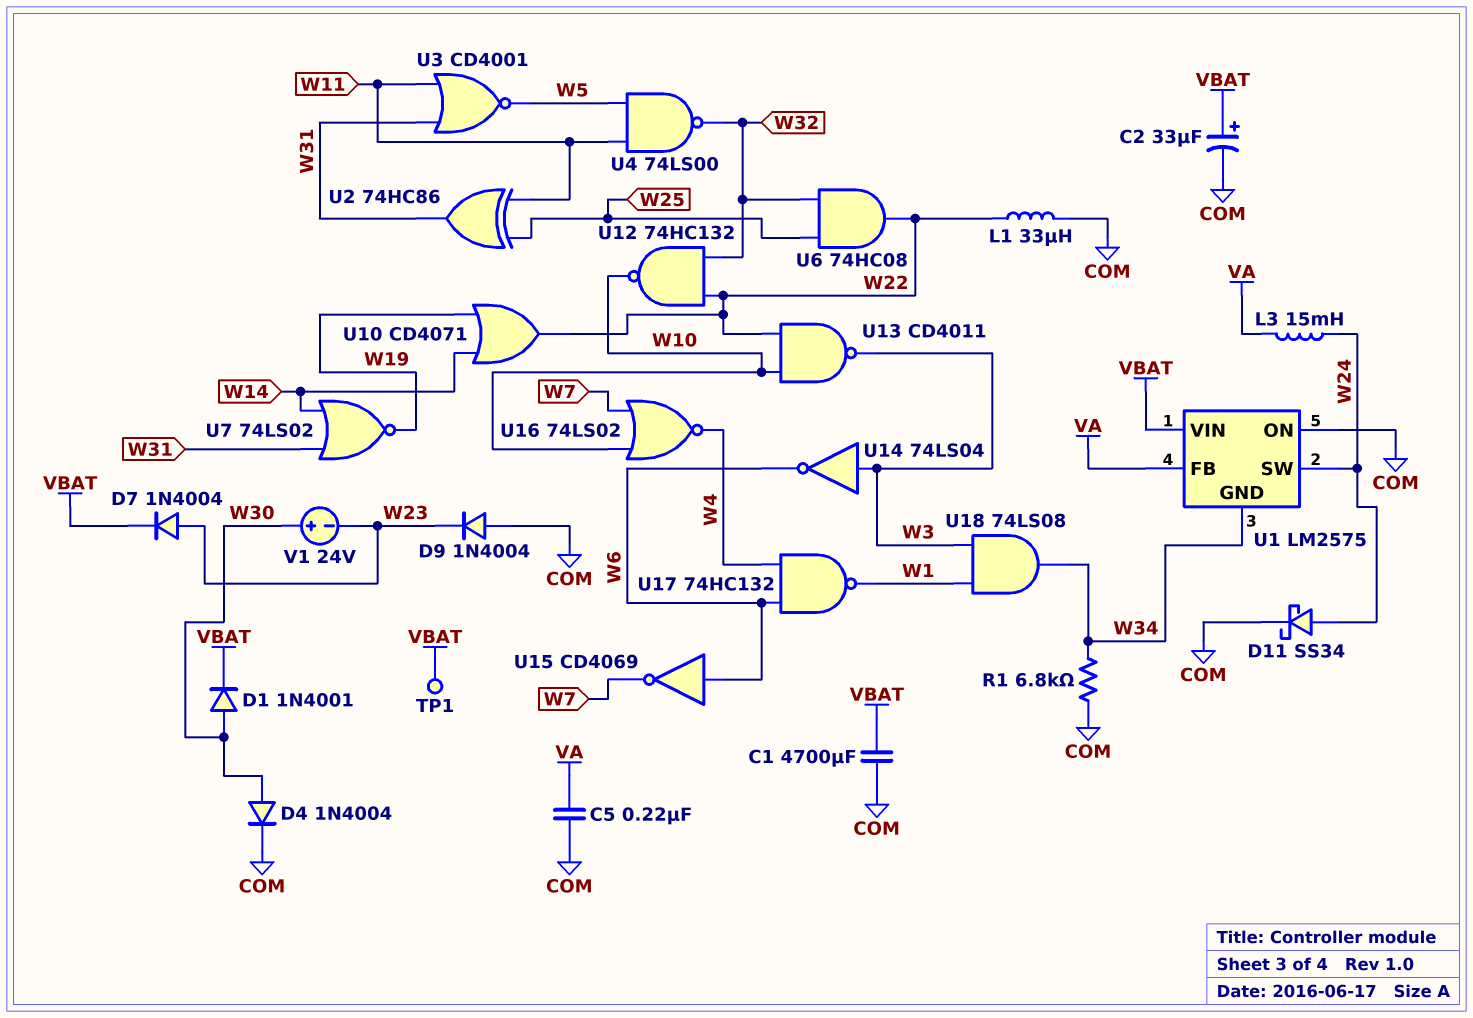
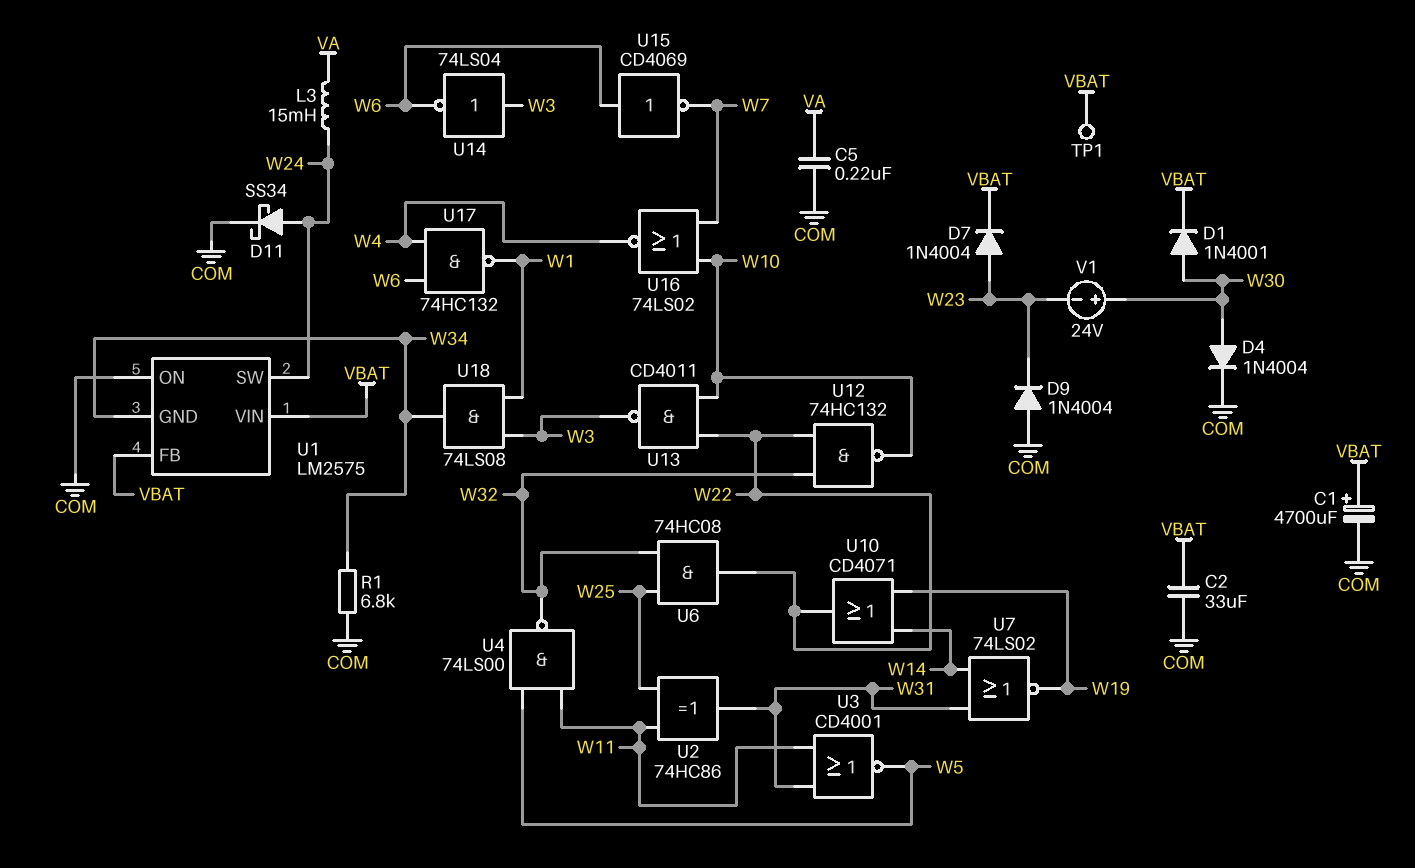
C1: 4700uF (COM, VBAT) -> 4700uF (plus VBAT, minus COM)
C2: 33uF (plus VBAT, minus COM) -> 33uF (COM, VBAT)
L1: 33uH (COM, W22) -> none
U1 pin FB: VA -> VBAT

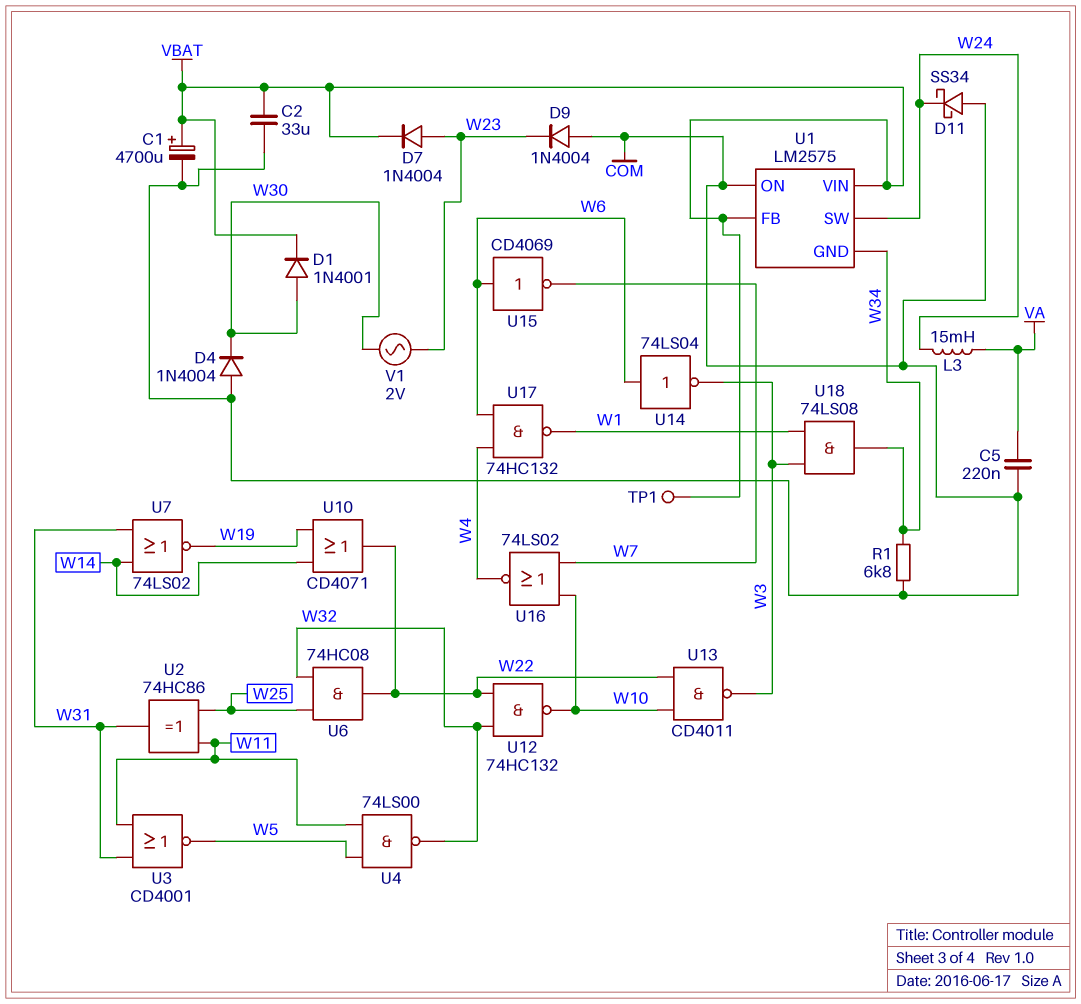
D4: diode 1N4004 (A W30, K COM) -> diode 1N4004 (A COM, K W30)
D11: schottky SS34 (A W24, K COM) -> schottky SS34 (A COM, K W24)
U14: NOT 74LS04 (in W3, out W6) -> NOT 74LS04 (in W6, out W3)
V1: 24V (plus W30, minus W23) -> AC 2V (W23, W30)

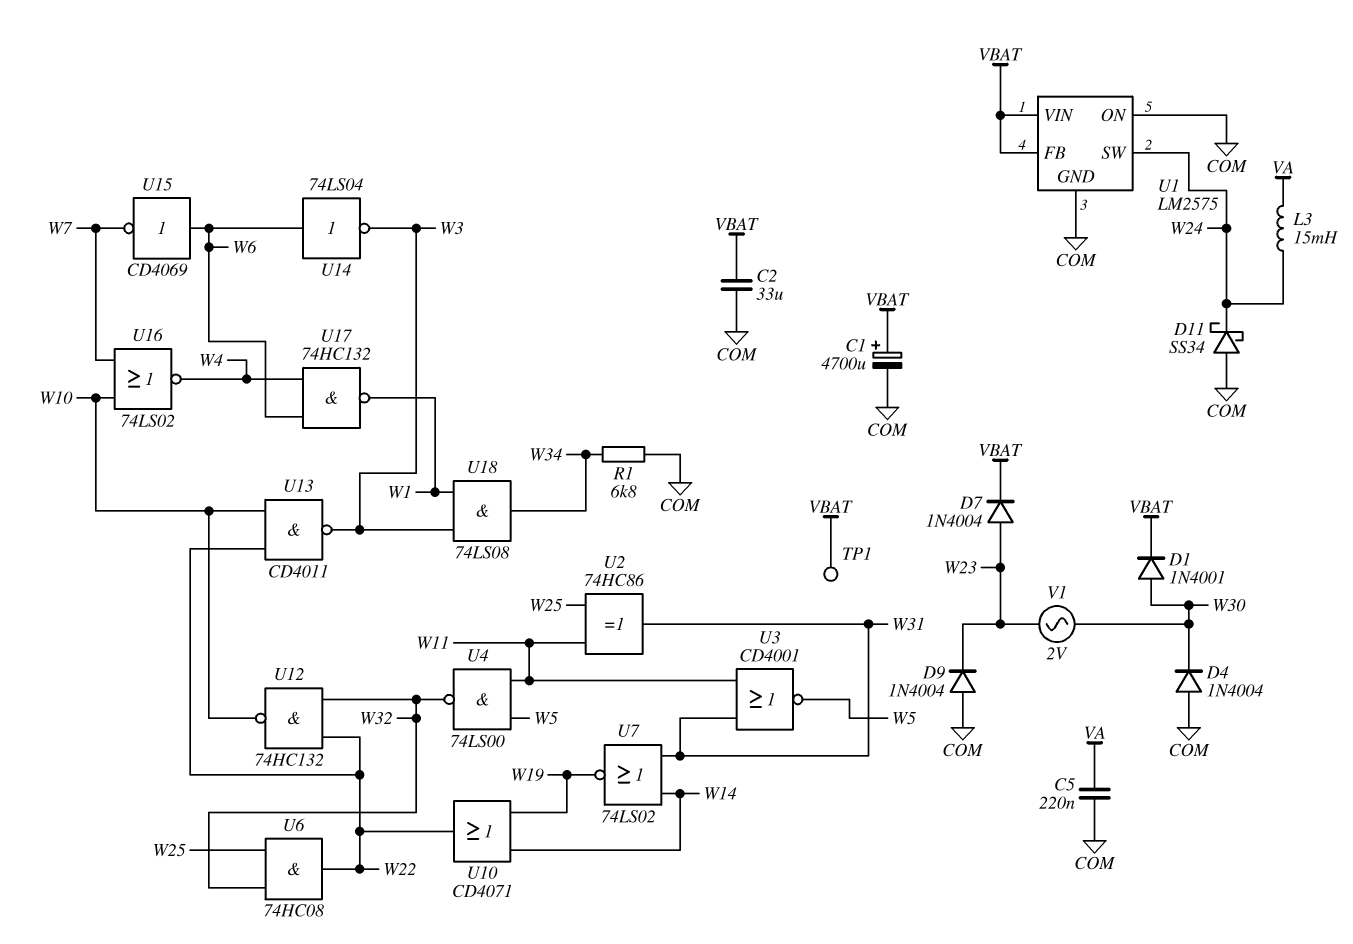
U1 pin GND: W34 -> COM

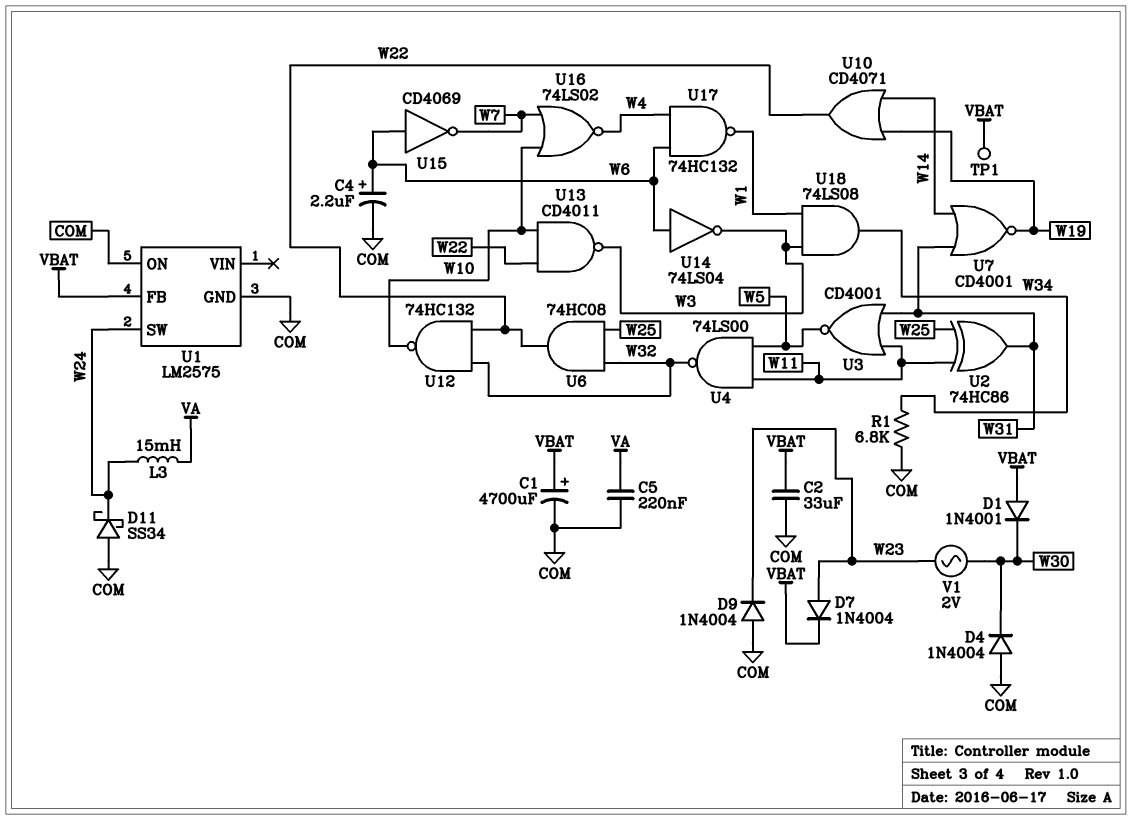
C4: none -> 2.2uF (plus W6, minus COM)
D1: diode 1N4001 (A W30, K VBAT) -> diode 1N4001 (A VBAT, K W30)
U1 pin VIN: VBAT -> none
U7: NOR 74LS02 (in W14, in W31, out W19) -> NOR CD4001 (in W14, in W31, out W19)

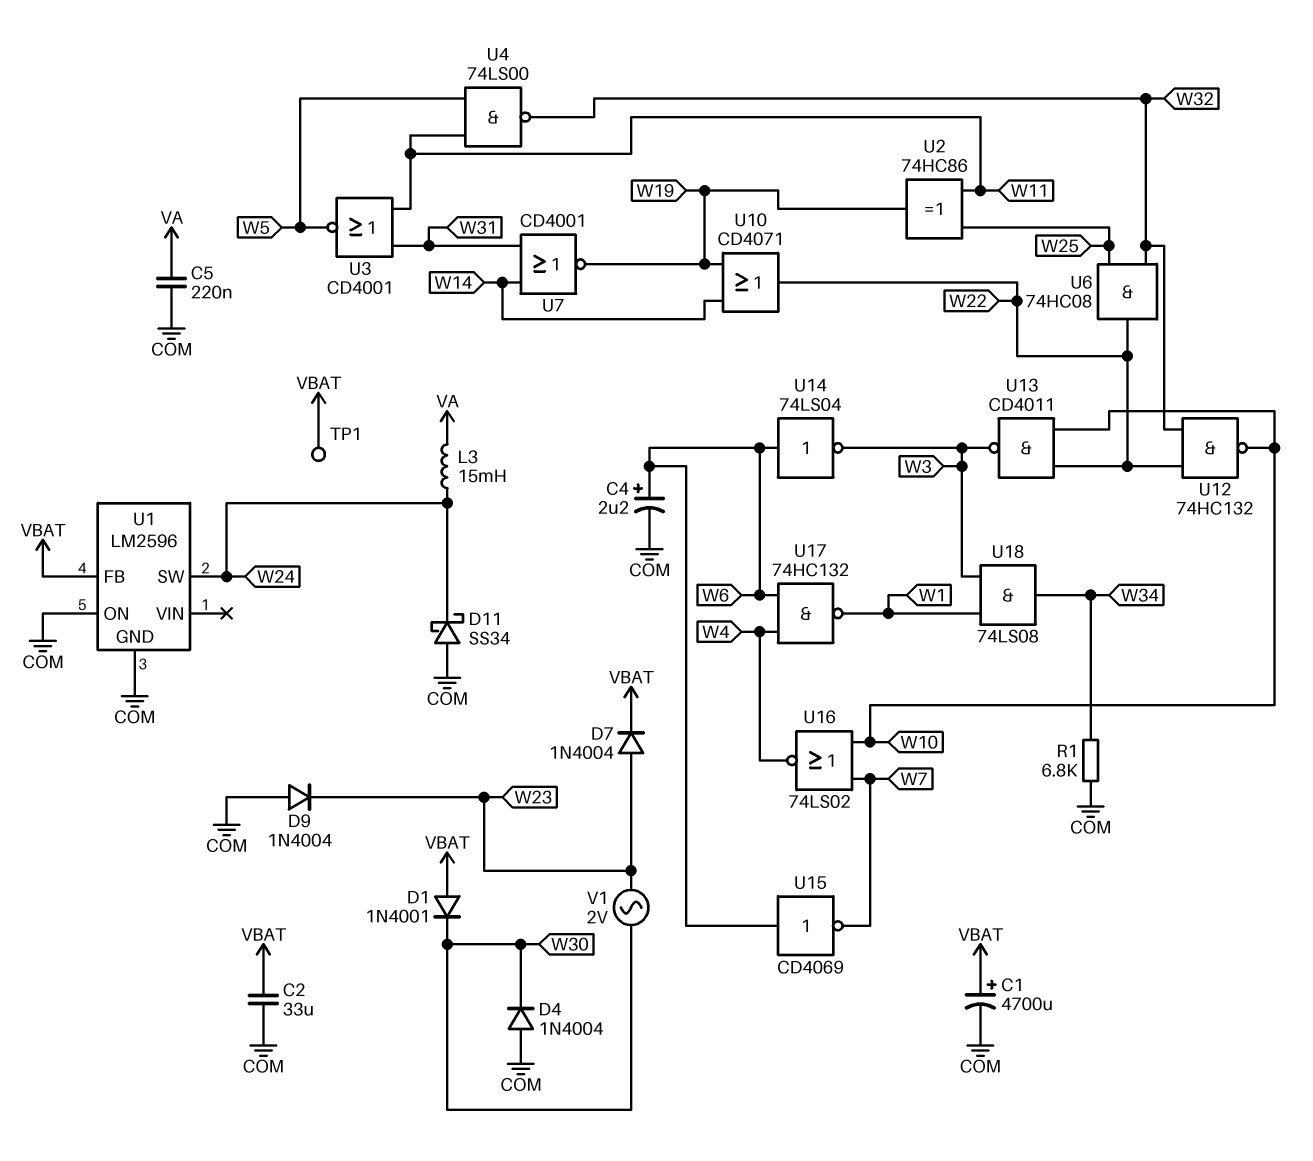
U1: LM2575 -> LM2596
U2: XOR 74HC86 (in W11, in W25, out W31) -> XOR 74HC86 (in W11, in W25, out W19)

